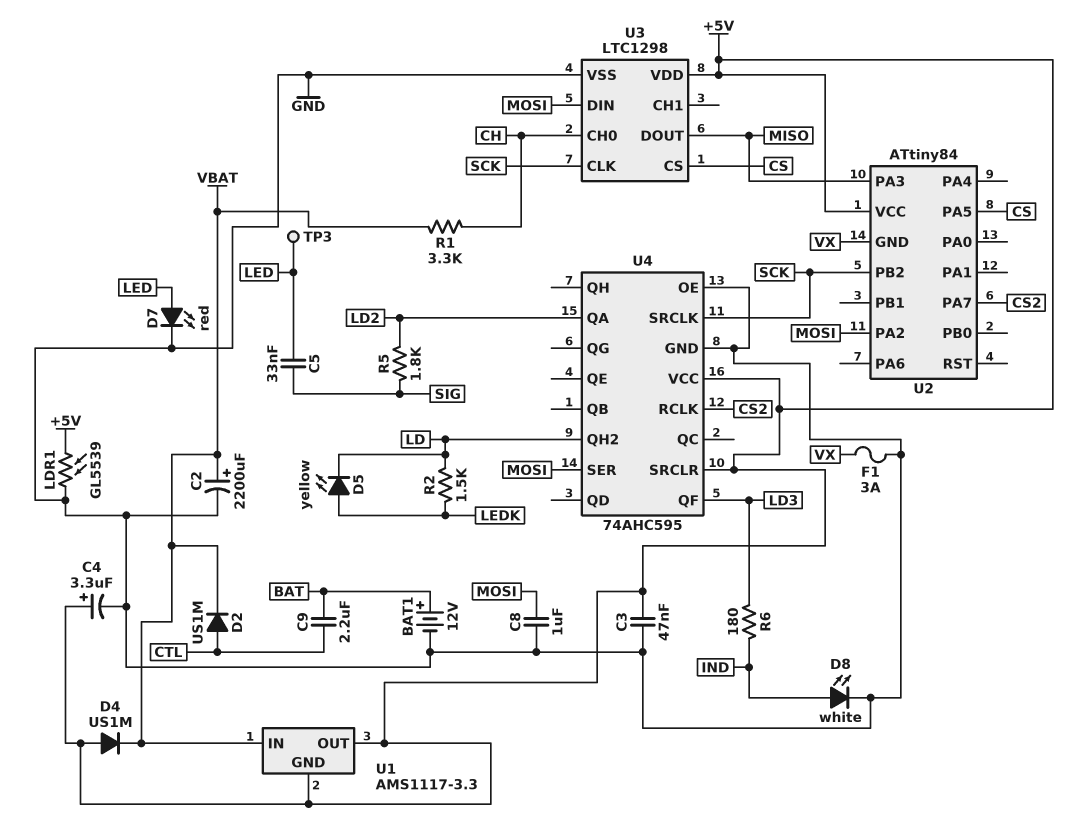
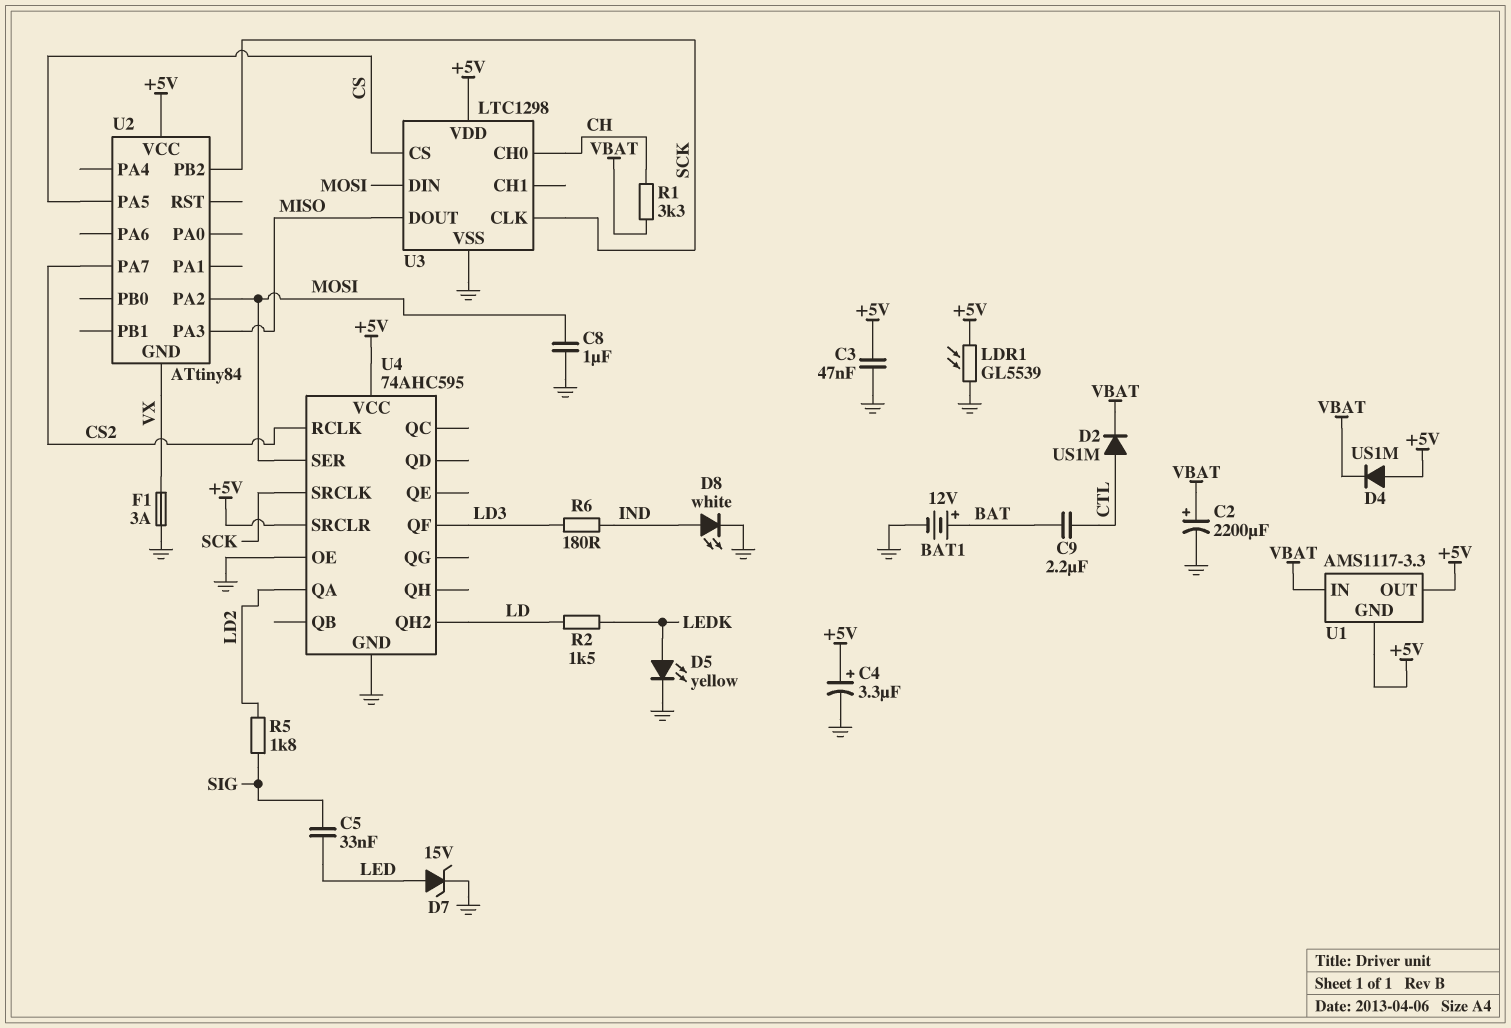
D5: LED yellow (A LEDK, K LD) -> LED yellow (A LEDK, K GND)
D7: LED red (A LED, K GND) -> zener 15V (A LED, K GND)
TP3: test point (LED) -> none

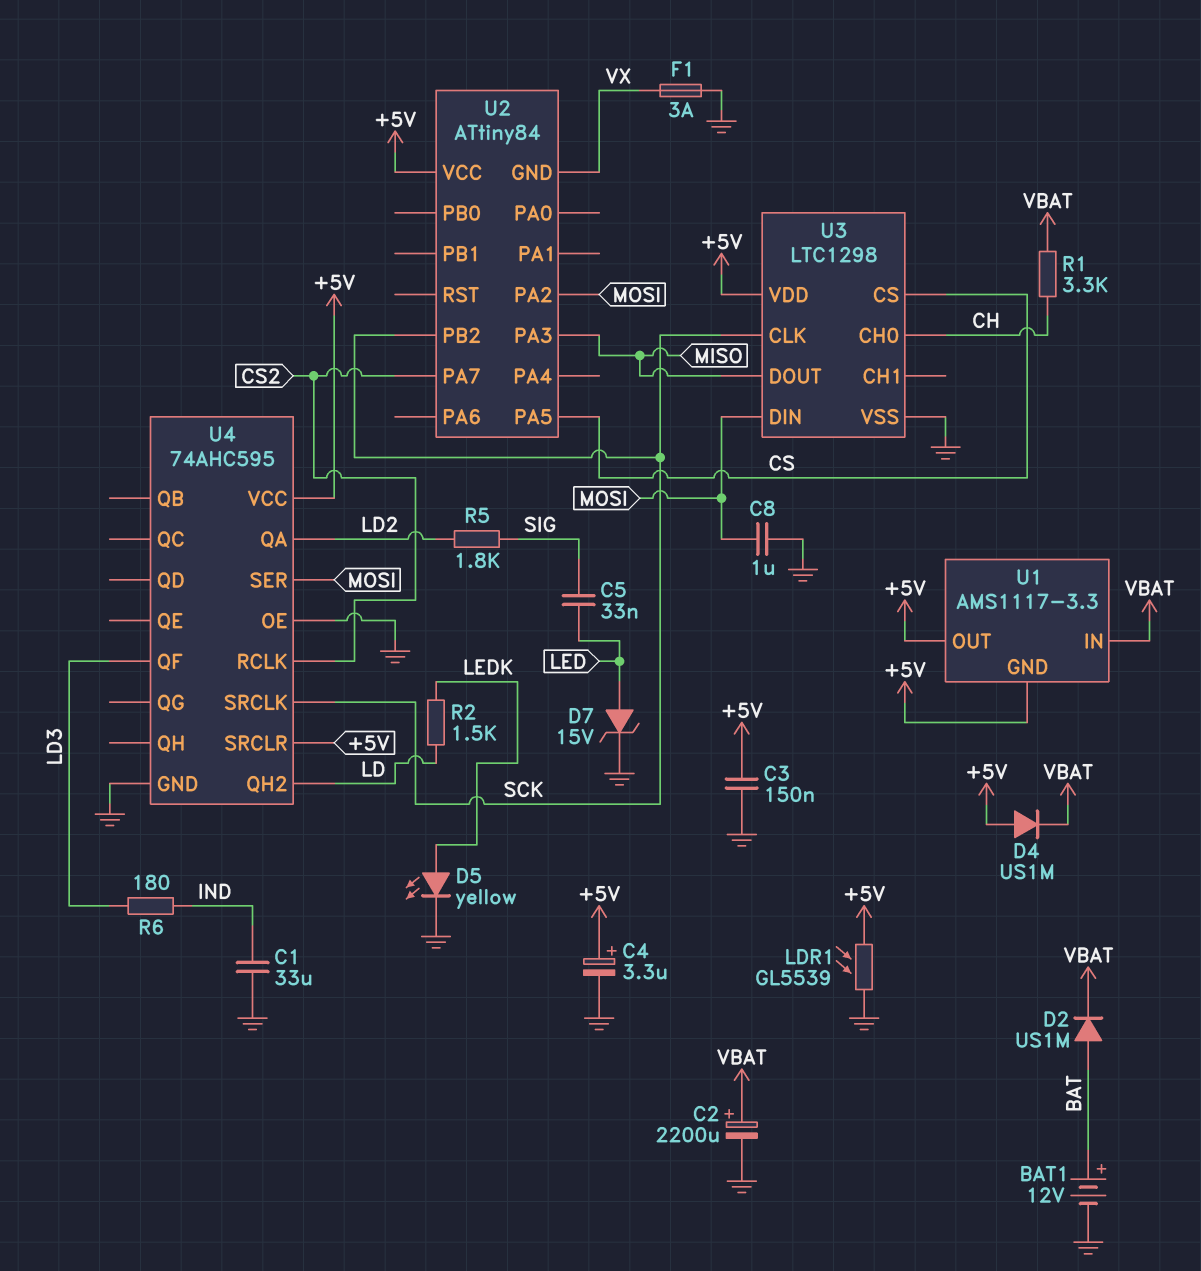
C1: none -> 33uF (GND, IND)
C3: 47nF (+5V, GND) -> 150nF (+5V, GND)
C9: 2.2uF (BAT, CTL) -> none
D2: diode US1M (A CTL, K VBAT) -> diode US1M (A BAT, K VBAT)
D8: LED white (A IND, K GND) -> none

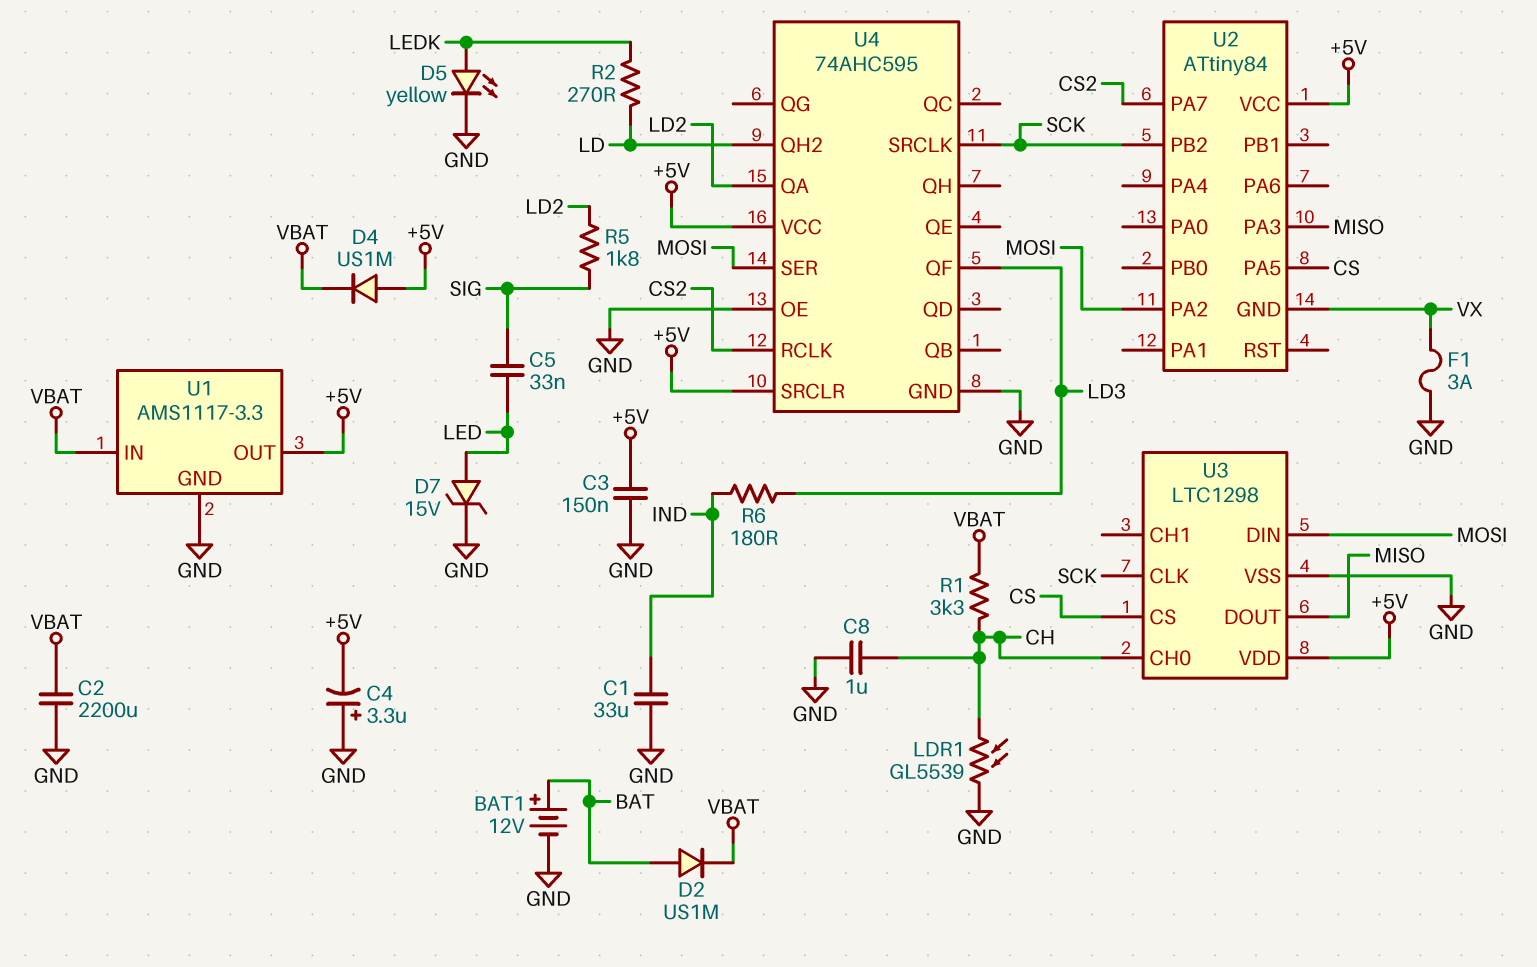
C2: 2200uF (plus VBAT, minus GND) -> 2200uF (GND, VBAT)
C4: 3.3uF (plus +5V, minus GND) -> 3.3uF (plus GND, minus +5V)
C8: 1uF (GND, MOSI) -> 1uF (CH, GND)
LDR1: GL5539 (+5V, GND) -> GL5539 (CH, GND)
R2: 1.5k (LD, LEDK) -> 270 (LD, LEDK)
U1 pin GND: +5V -> GND

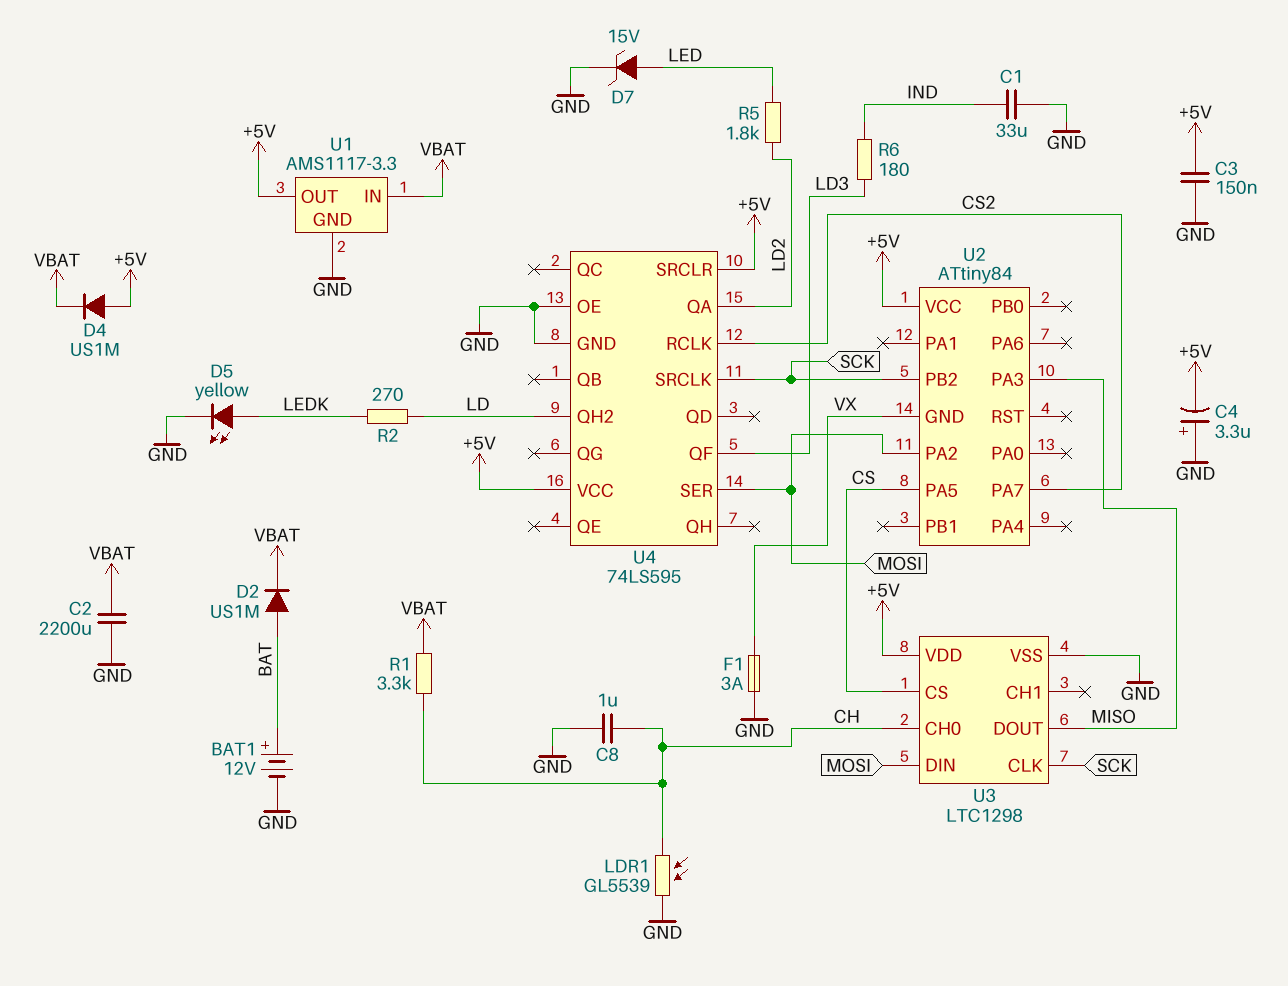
C5: 33nF (LED, SIG) -> none
R5: 1.8k (LD2, SIG) -> 1.8k (LD2, LED)
U4: 74AHC595 -> 74LS595

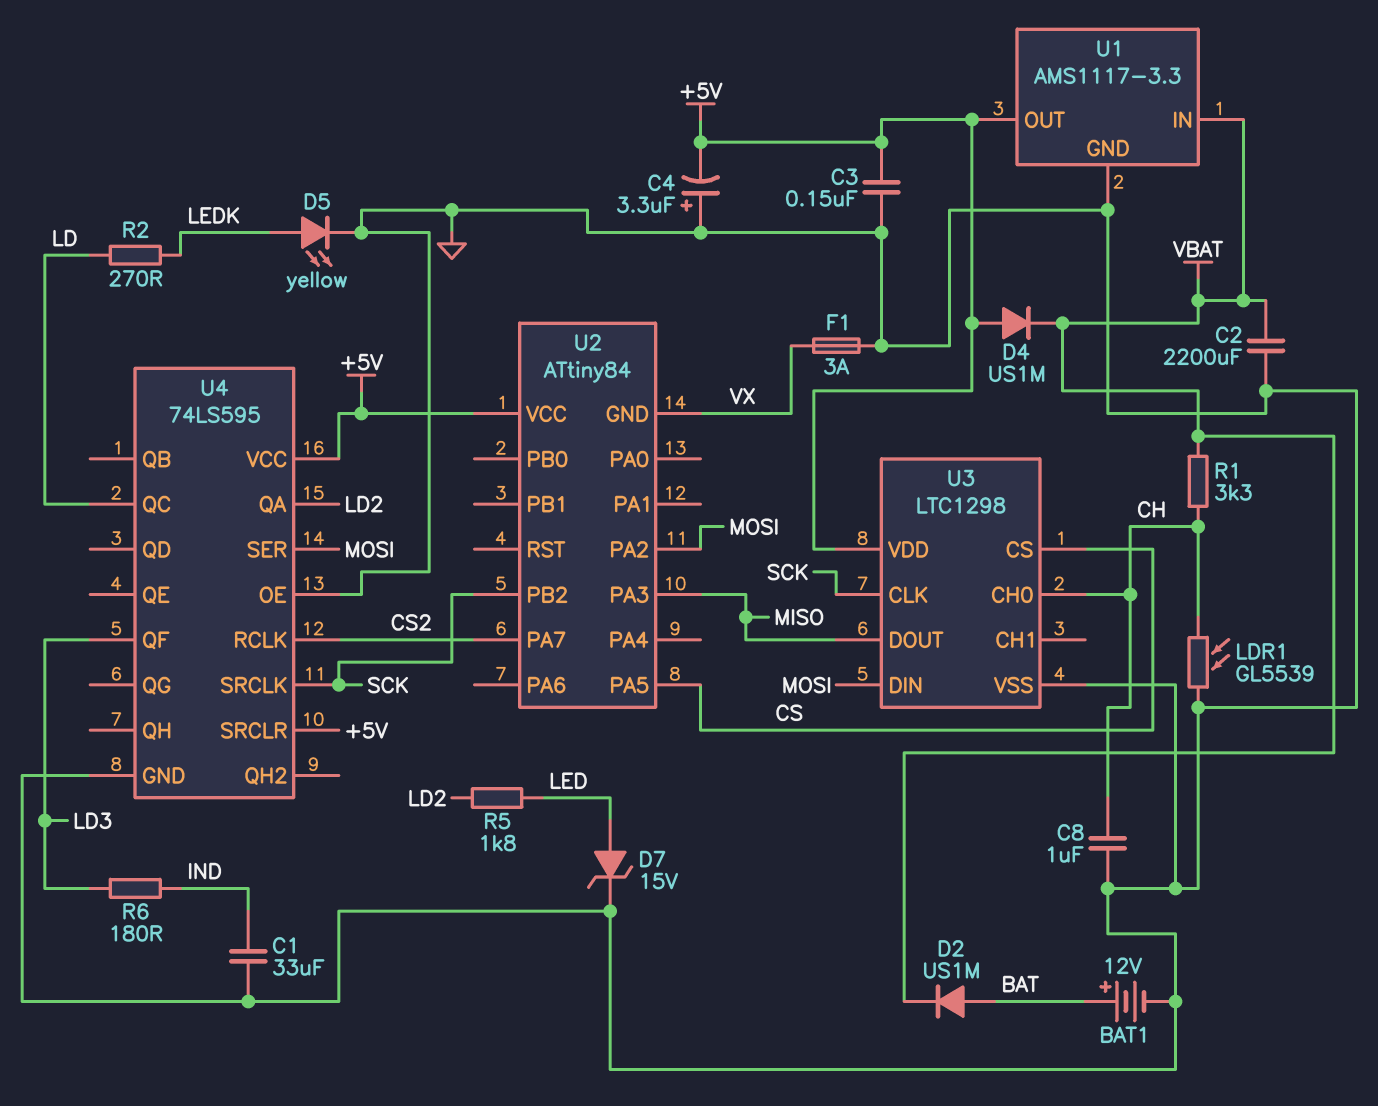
U4 pin QC: none -> LD
U4 pin QH2: LD -> none

